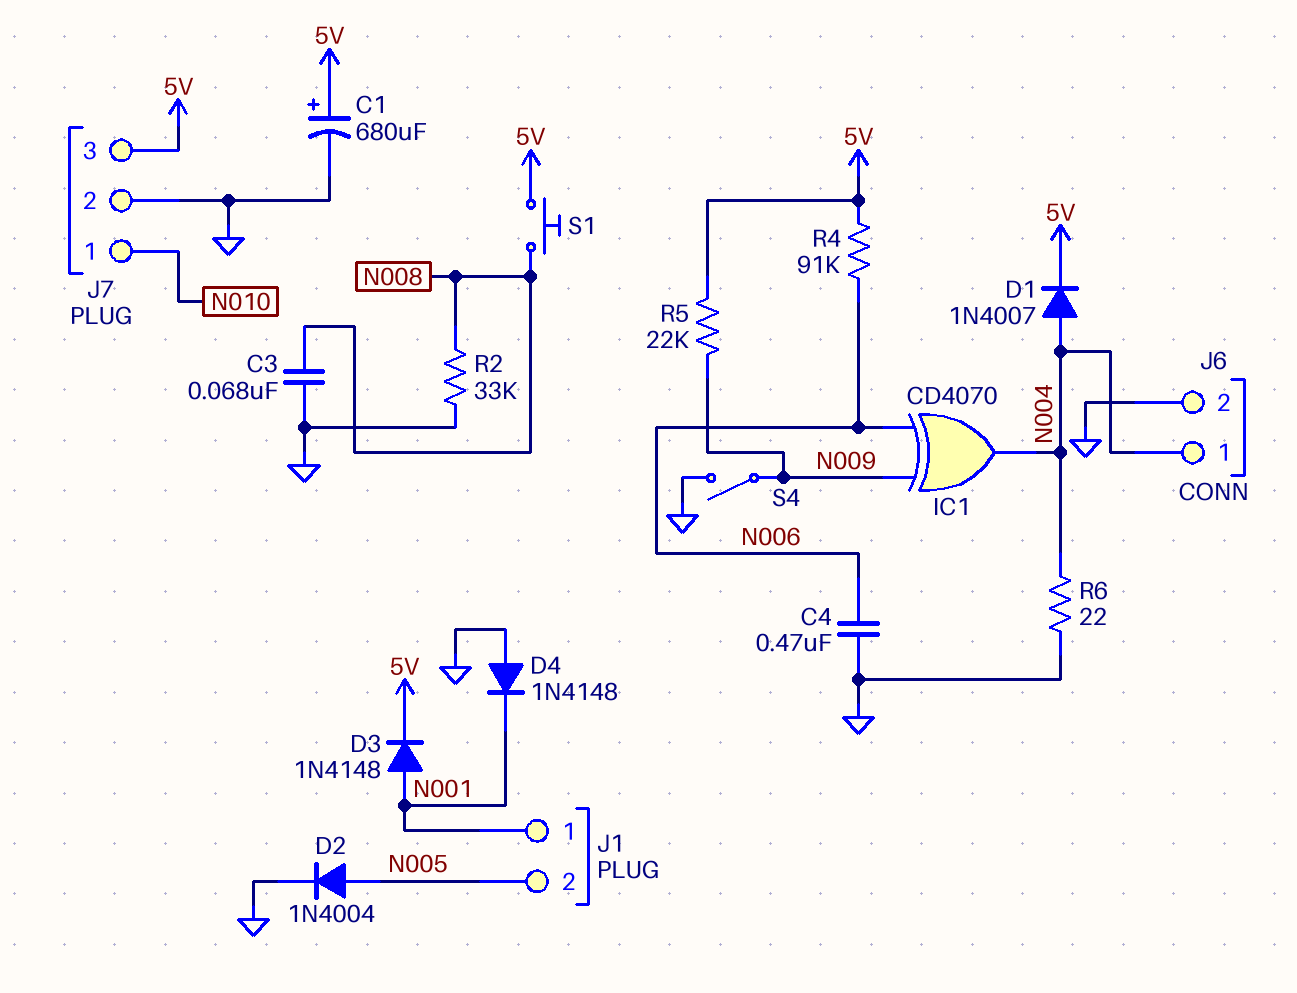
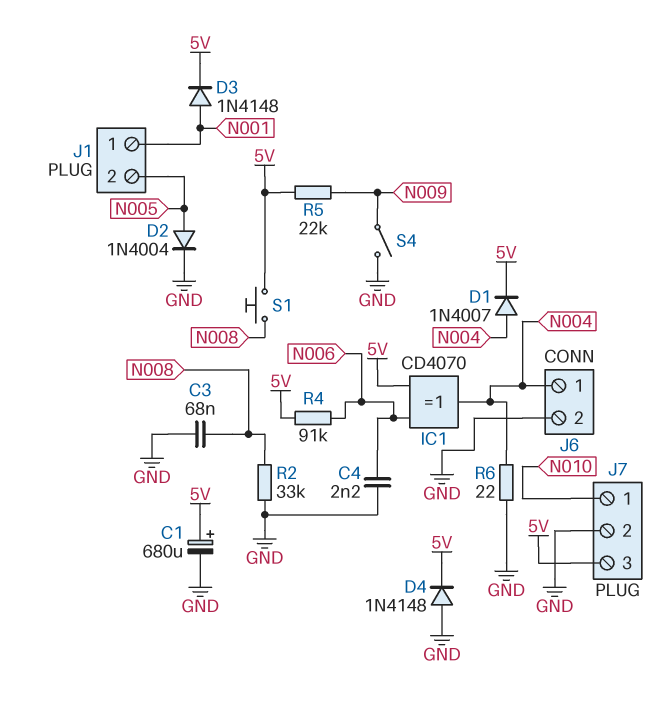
C4: 470nF (GND, N006) -> 2.2nF (GND, N006)
D4: diode 1N4148 (A GND, K N001) -> diode 1N4148 (A GND, K 5V)
IC1: XOR CD4070 (in N006, in N009, out N004) -> XOR CD4070 (in 5V, in N006, out N004)

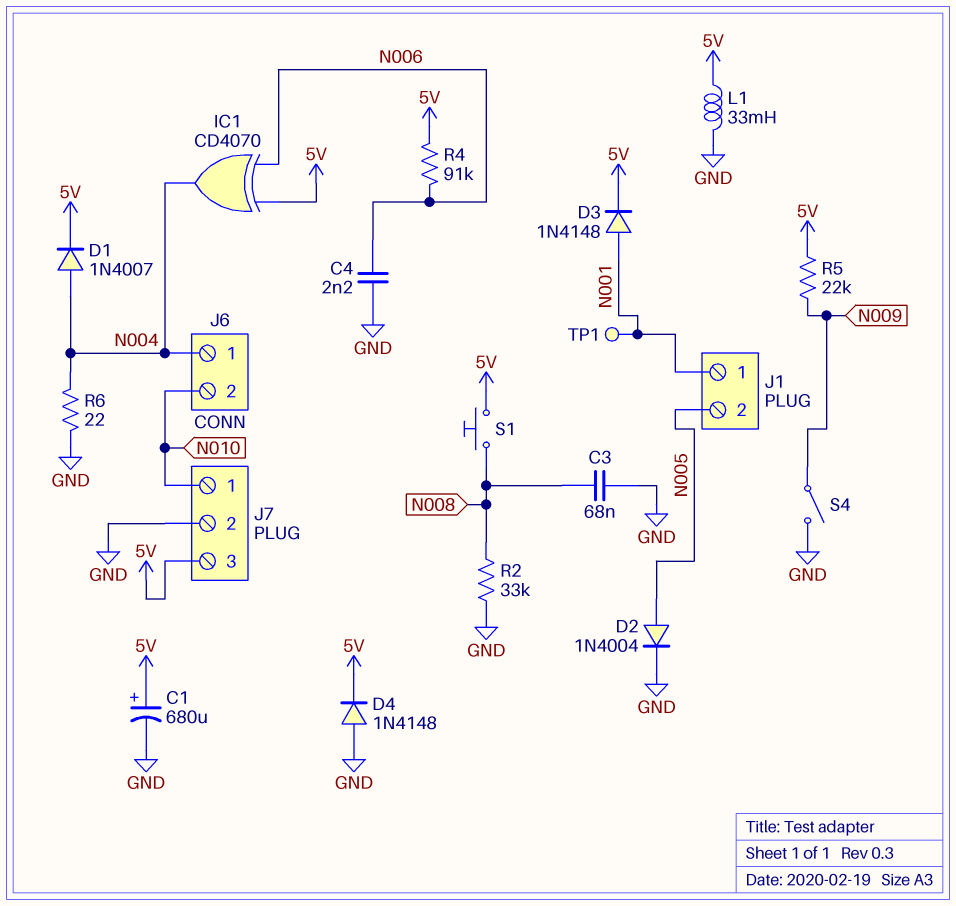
J6 pin 2: GND -> N010
L1: none -> 33mH (5V, GND)
TP1: none -> test point (N001)

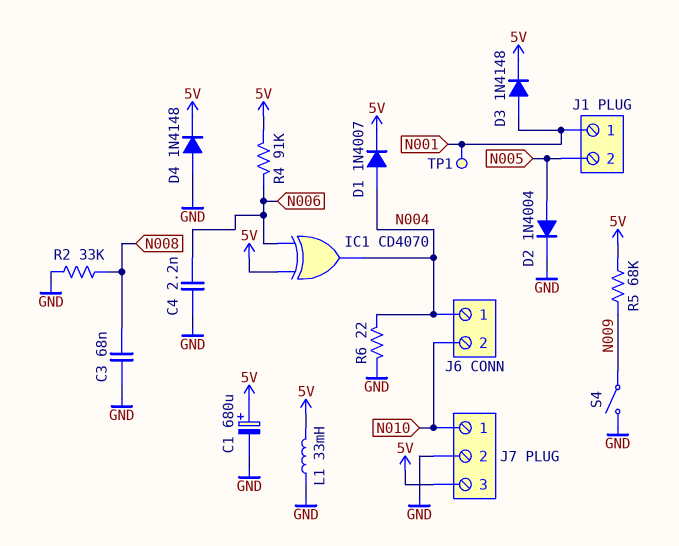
R5: 22k (5V, N009) -> 68k (5V, N009)
S1: button (5V, N008) -> none

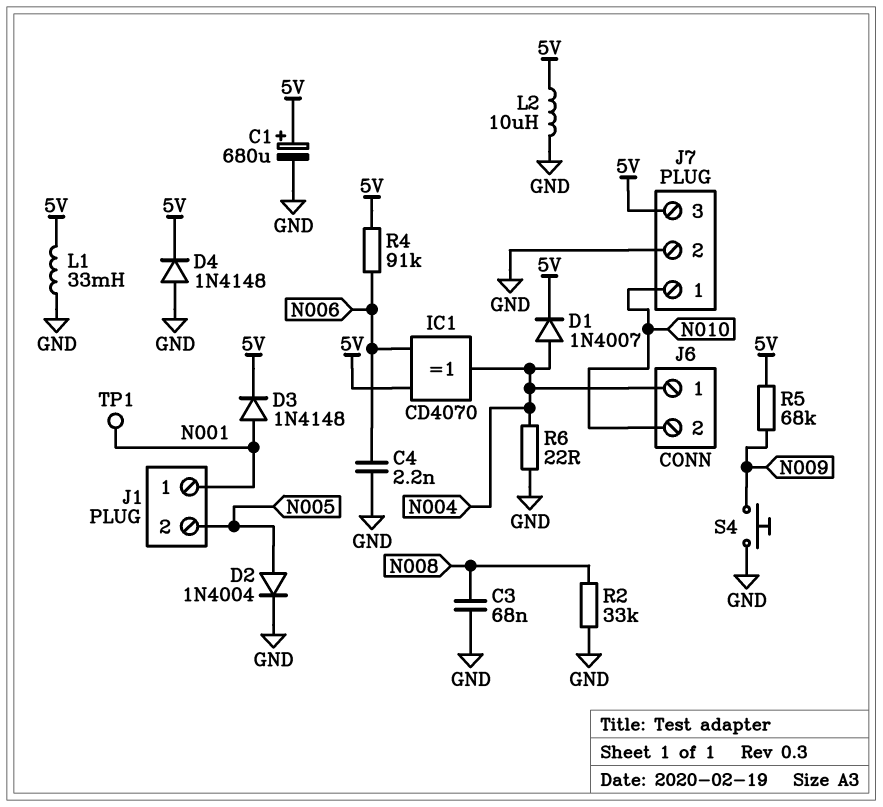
L2: none -> 10uH (5V, GND)
S4: switch (GND, N009) -> button (GND, N009)

